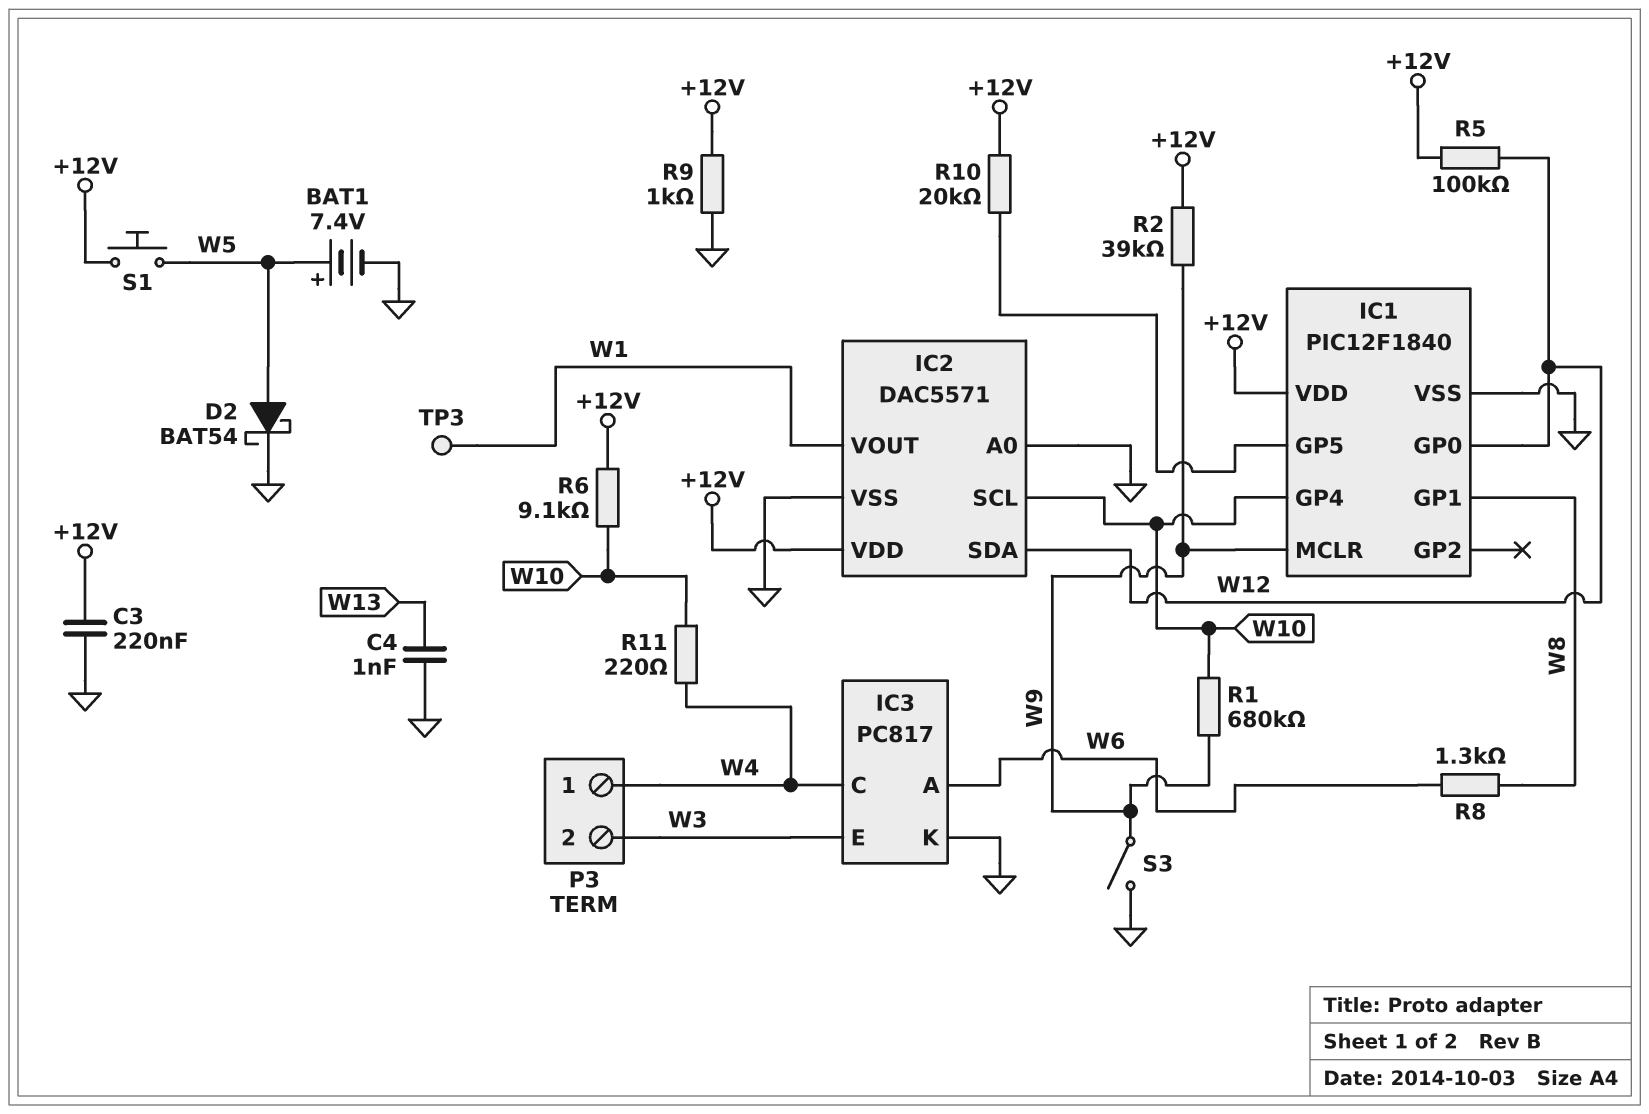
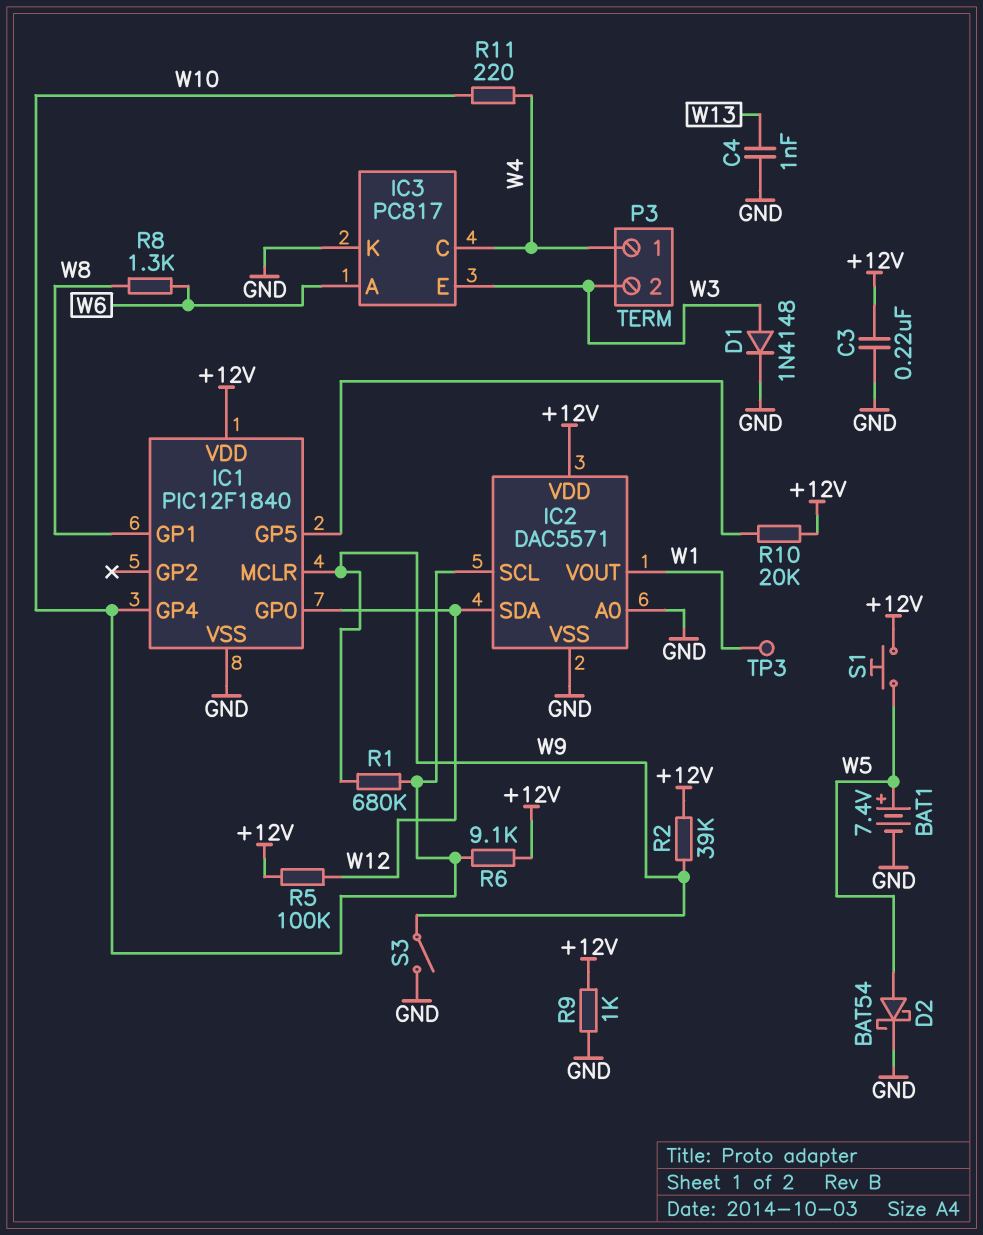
D1: none -> diode 1N4148 (A W3, K GND)

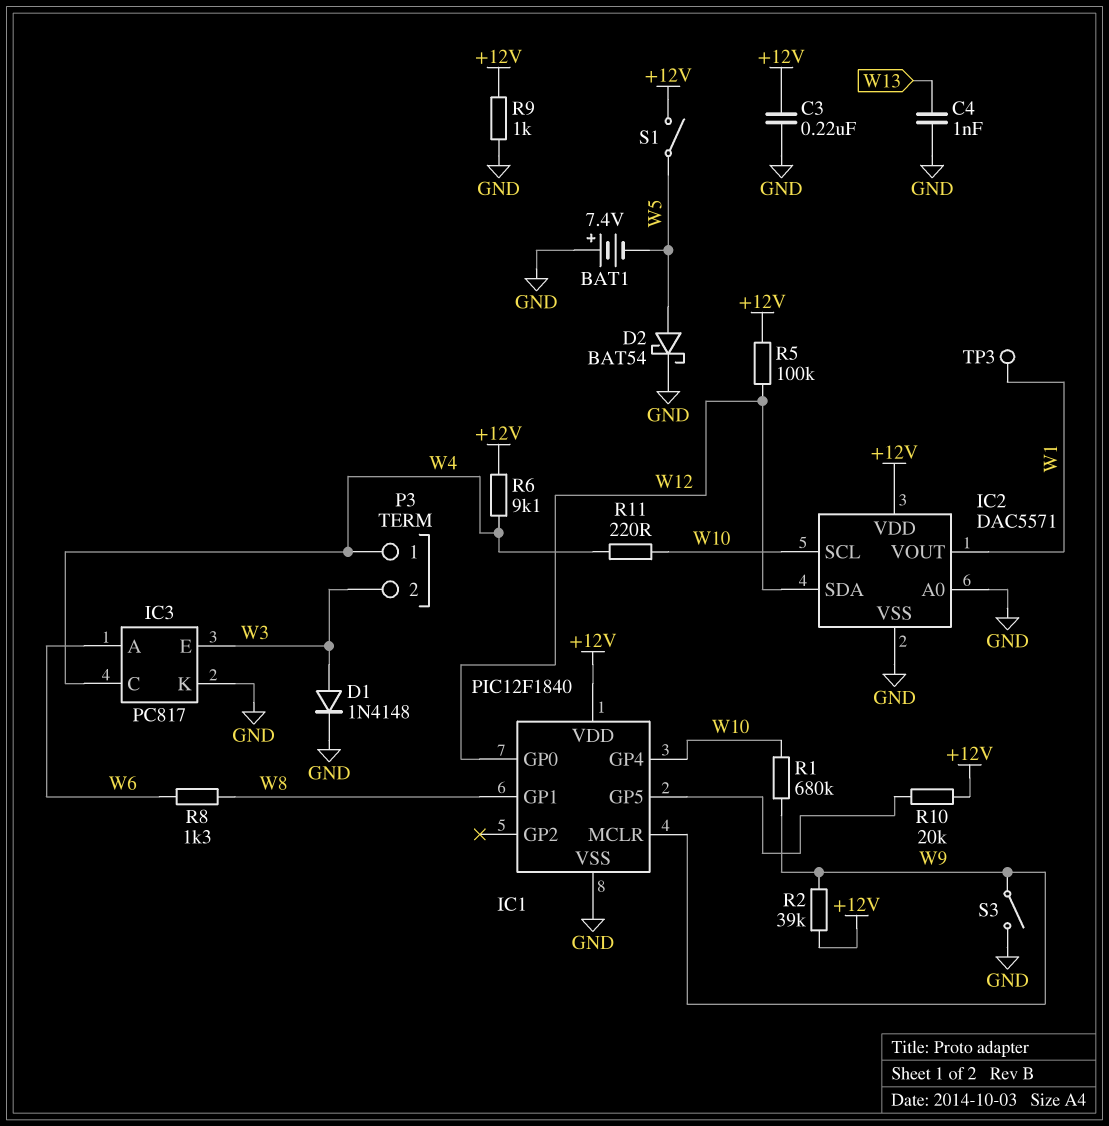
BAT1: 7.4V (plus W5, minus GND) -> 7.4V (plus GND, minus W5)
R6: 9.1k (+12V, W10) -> 9.1k (+12V, W4)
S1: button (+12V, W5) -> switch (+12V, W5)

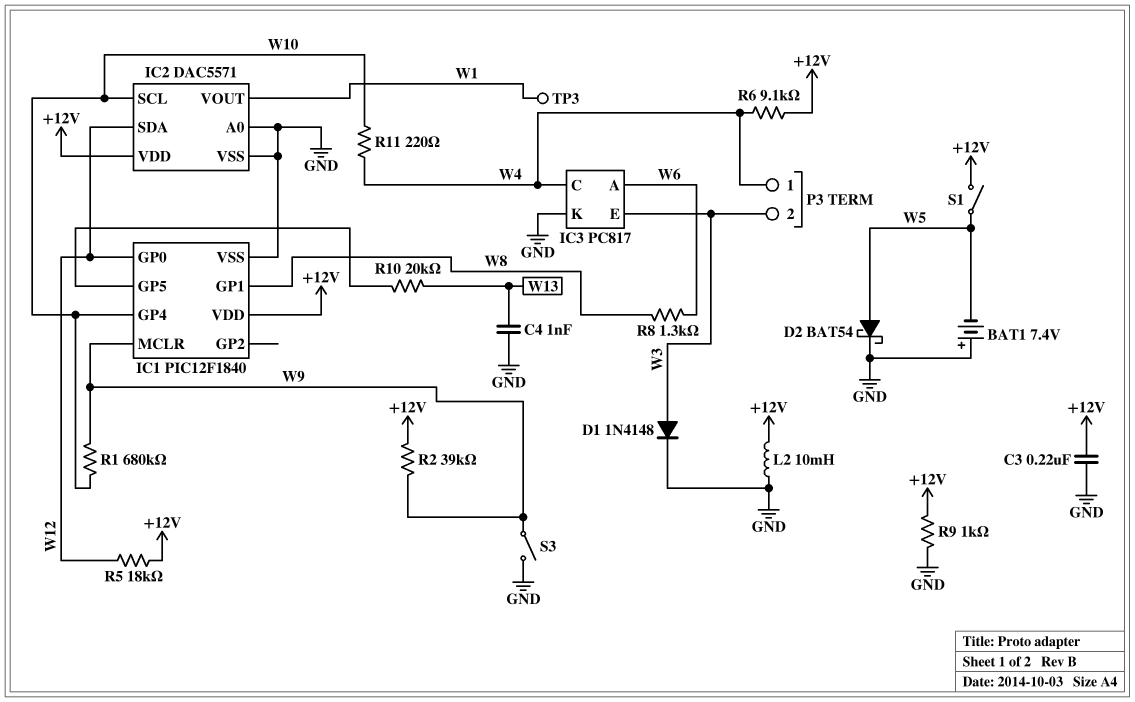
L2: none -> 10mH (+12V, GND)
R5: 100k (+12V, W12) -> 18k (+12V, W12)
R10: 20k (+12V, IC1/GP5) -> 20k (IC1/GP5, W13)

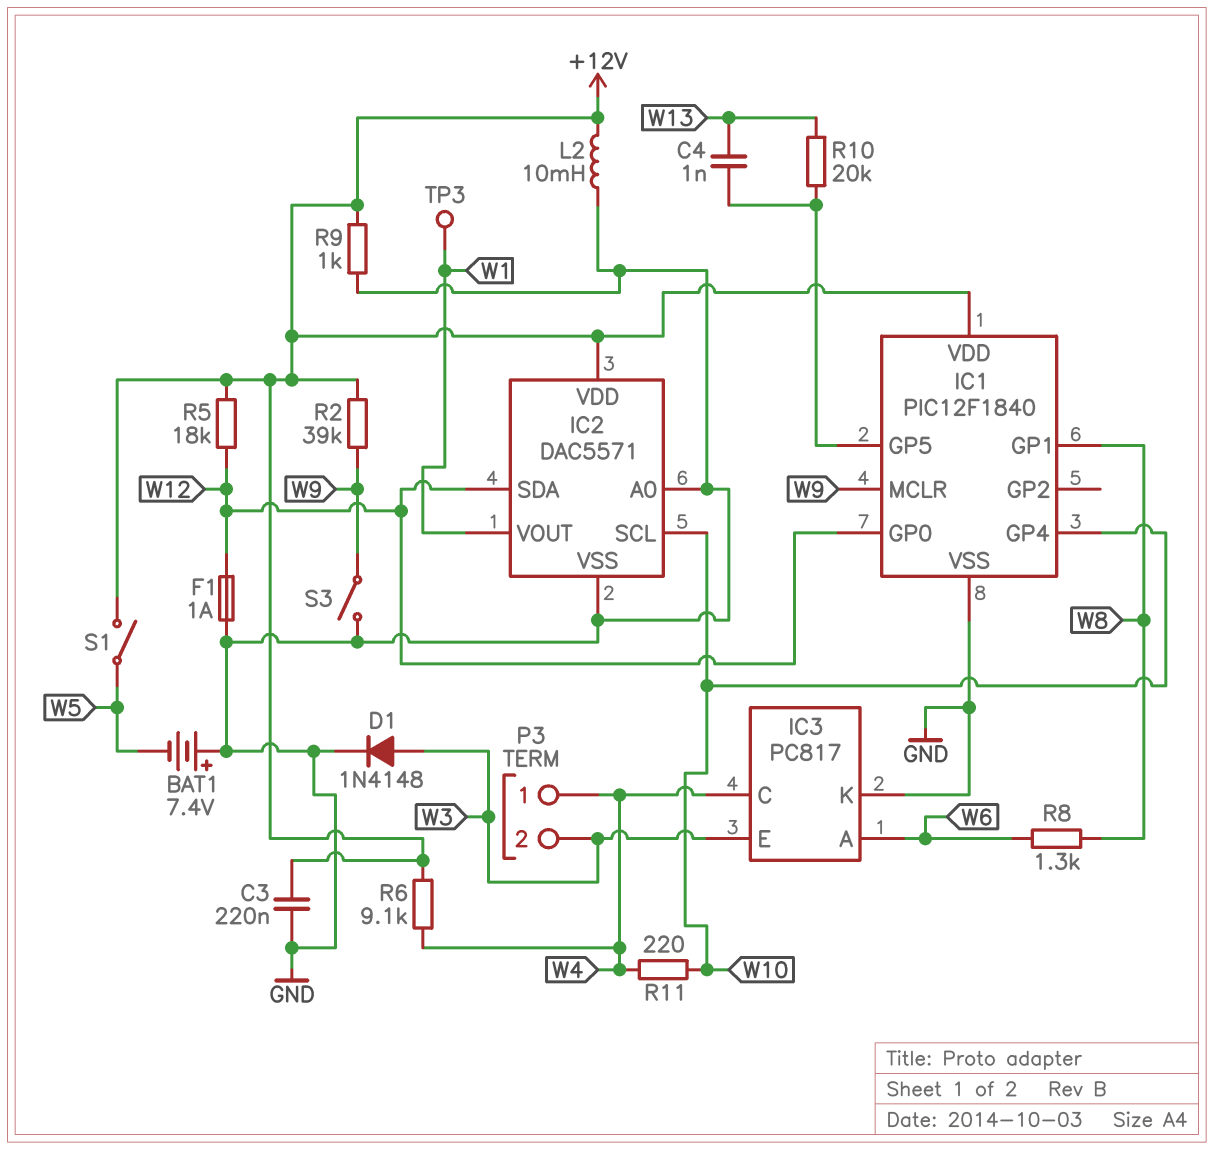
C4: 1nF (GND, W13) -> 1nF (IC1/GP5, W13)
D2: schottky BAT54 (A W5, K GND) -> none
F1: none -> 1A (GND, W12)
R1: 680k (W9, W10) -> none

